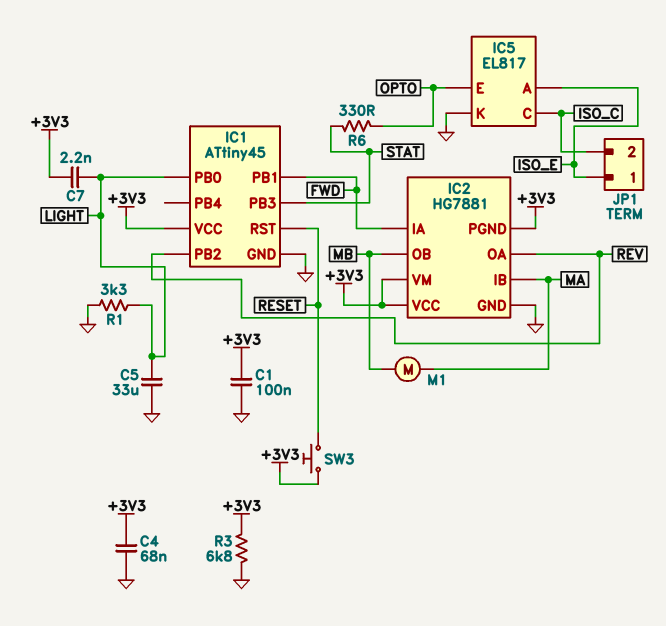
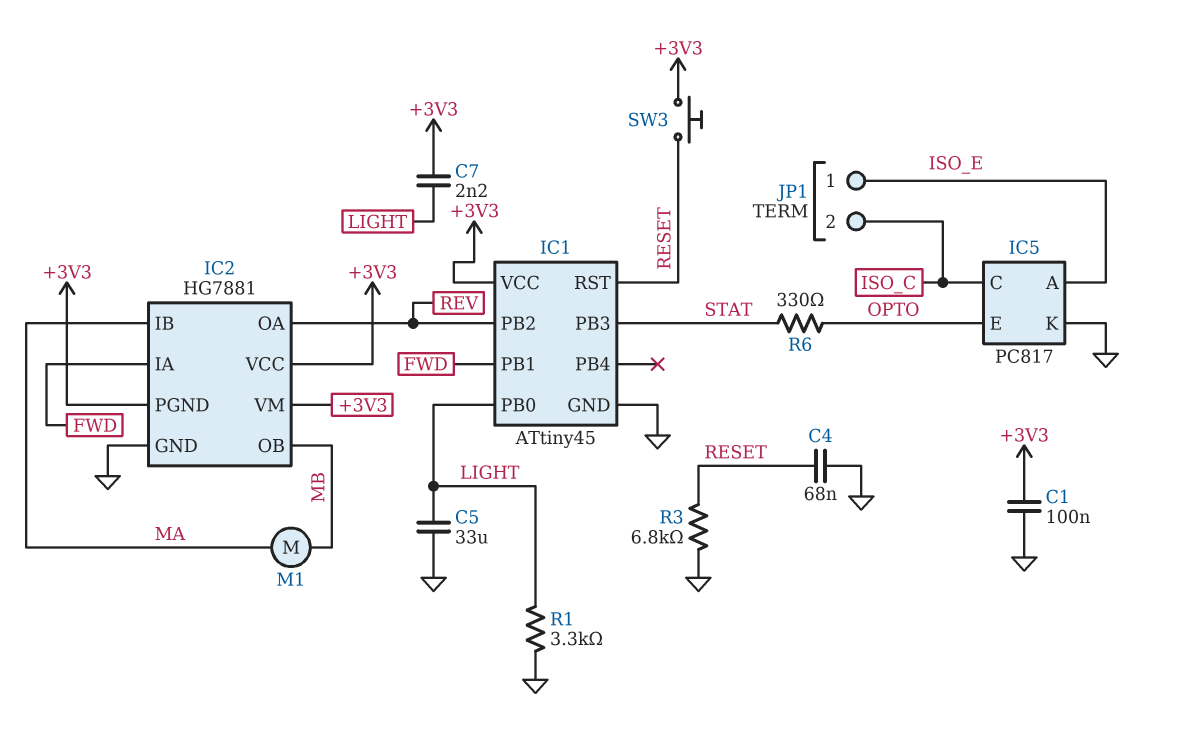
C4: 68nF (+3V3, GND) -> 68nF (GND, RESET)
IC5: EL817 -> PC817
R3: 6.8k (+3V3, GND) -> 6.8k (GND, RESET)

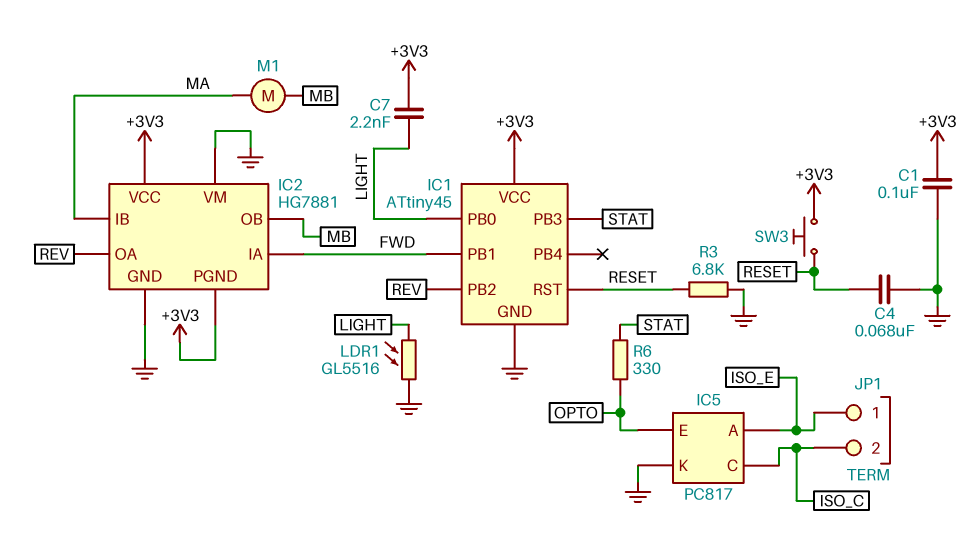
C5: 33uF (GND, LIGHT) -> none
IC2 pin VM: +3V3 -> GND
LDR1: none -> GL5516 (GND, LIGHT)
R1: 3.3k (GND, LIGHT) -> none

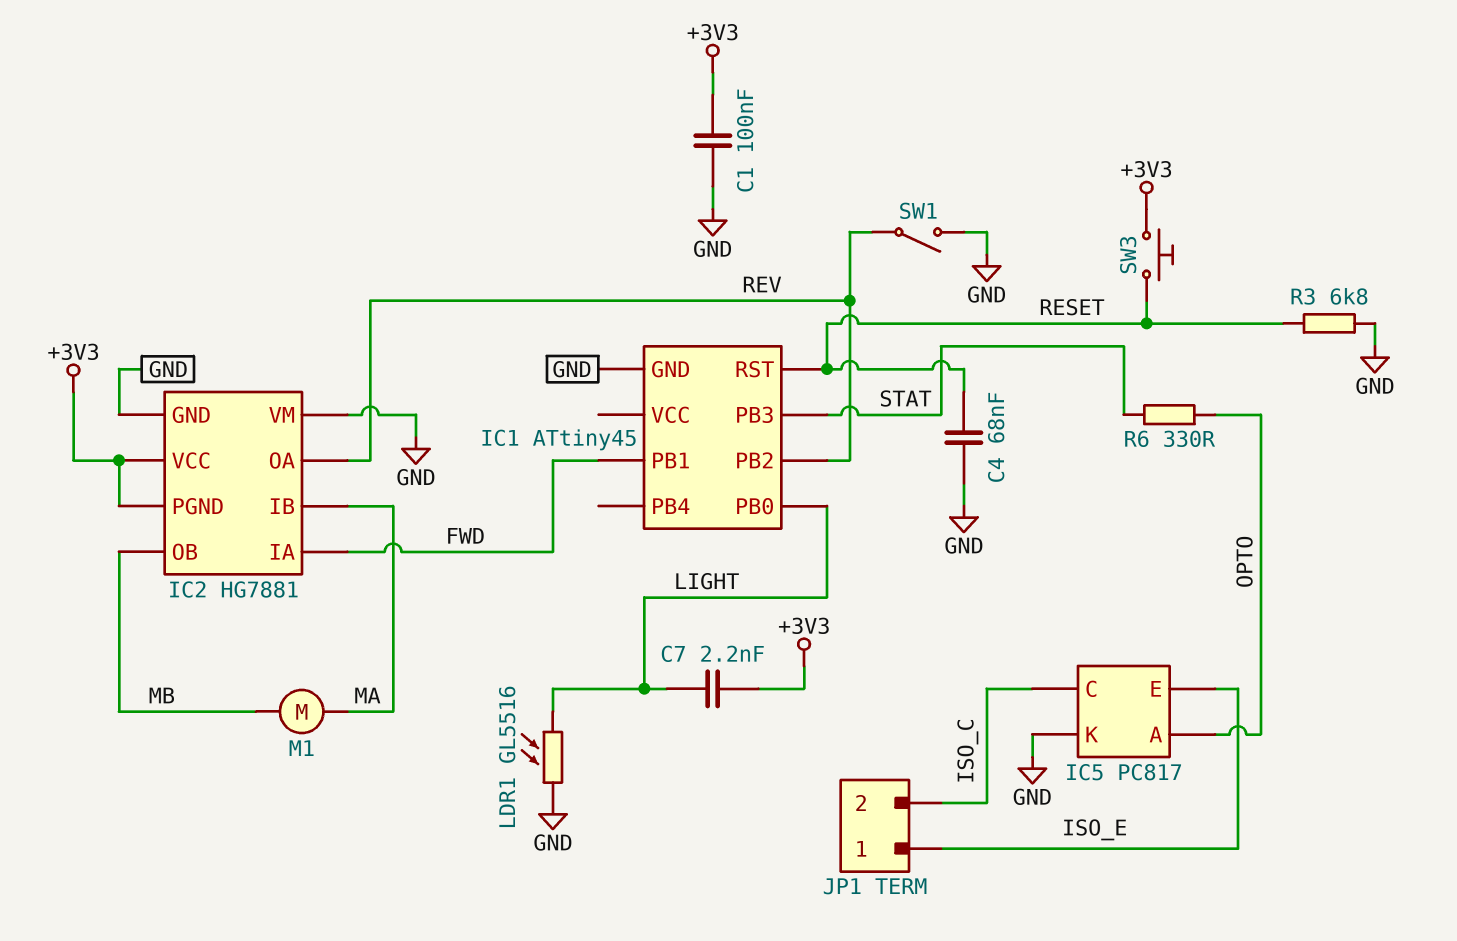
IC1 pin VCC: +3V3 -> none
IC5 pin A: ISO_E -> OPTO
IC5 pin E: OPTO -> ISO_E
SW1: none -> switch (GND, REV)

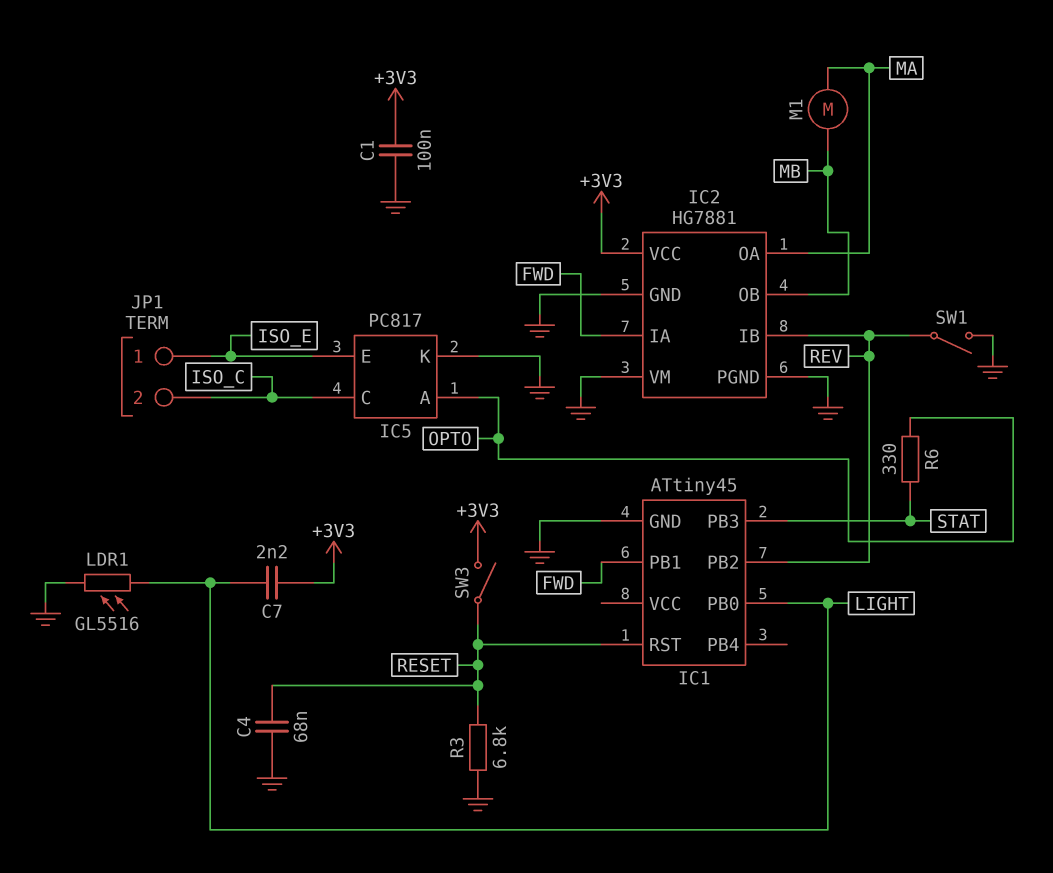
IC2 pin IB: MA -> REV
IC2 pin OA: REV -> MA
IC2 pin PGND: +3V3 -> GND
SW3: button (+3V3, RESET) -> switch (+3V3, RESET)

